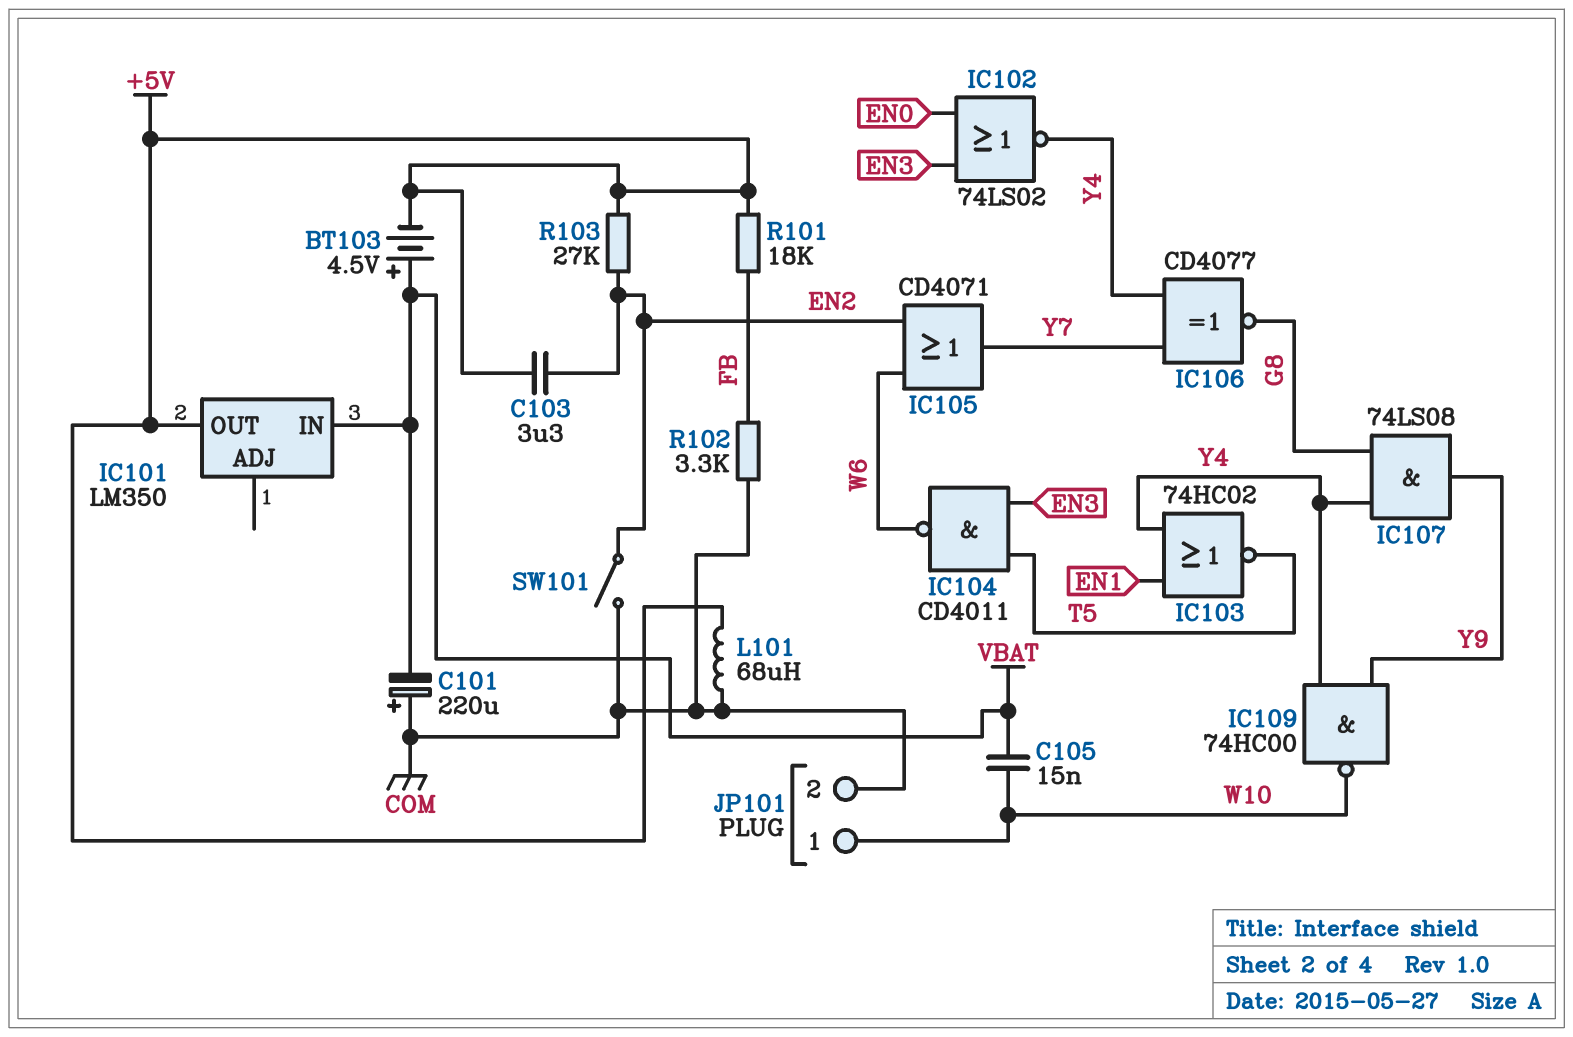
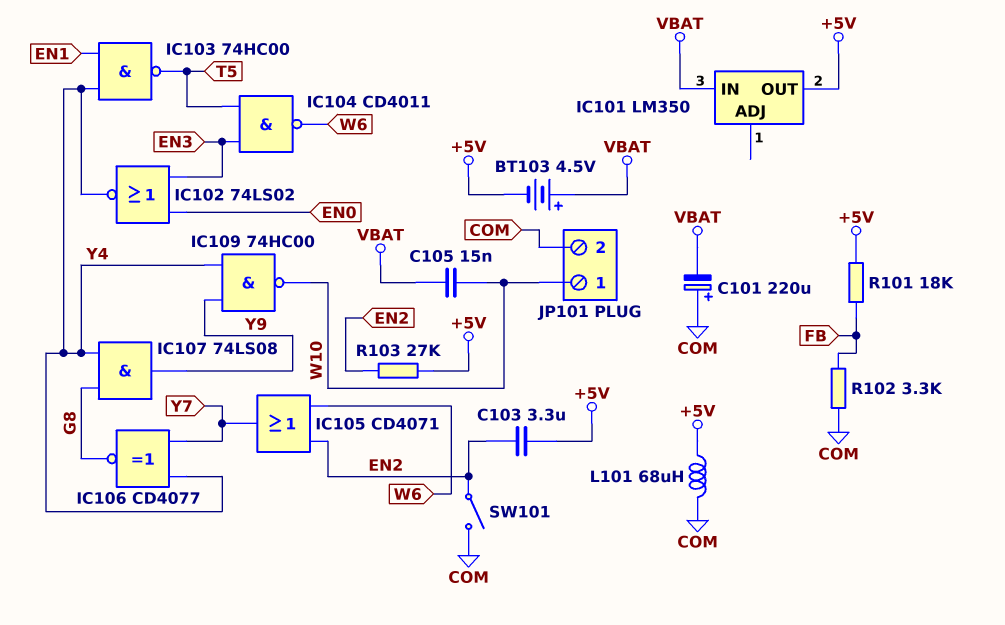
IC103: NOR 74HC02 (in EN1, in Y4, out T5) -> NAND 74HC00 (in EN1, in Y4, out T5)

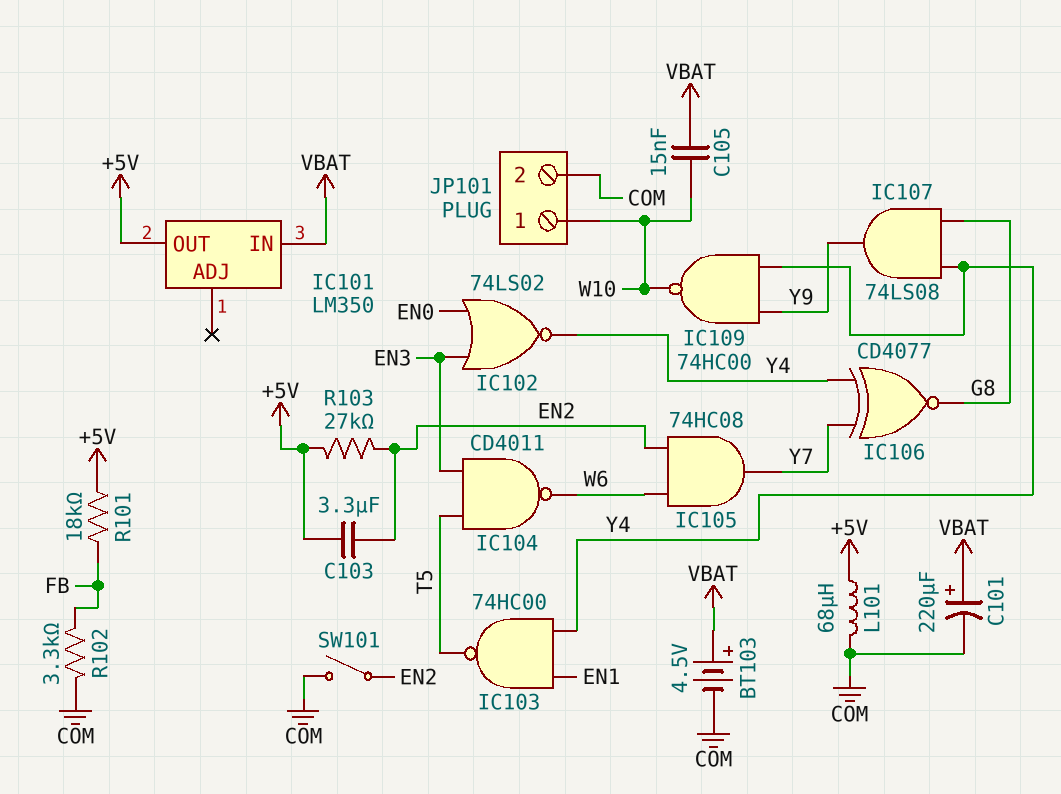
BT103: 4.5V (plus VBAT, minus +5V) -> 4.5V (plus VBAT, minus COM)
C101: 220uF (plus COM, minus VBAT) -> 220uF (plus VBAT, minus COM)
IC105: OR CD4071 (in EN2, in W6, out Y7) -> AND 74HC08 (in EN2, in W6, out Y7)

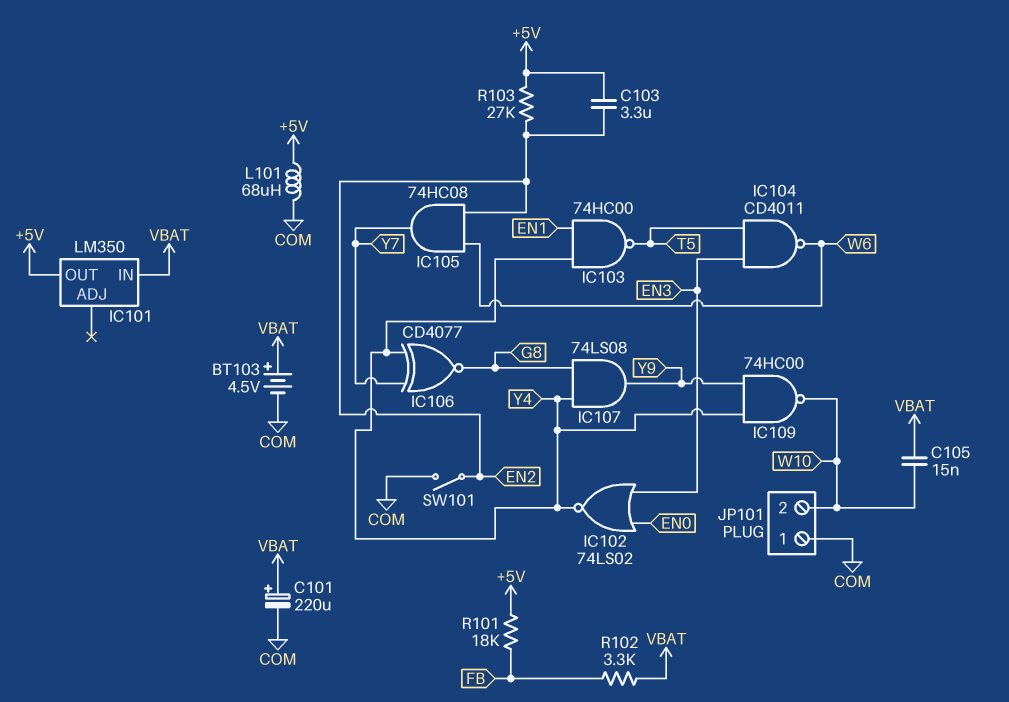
JP101 pin 1: W10 -> COM
JP101 pin 2: COM -> W10
R102: 3.3k (COM, FB) -> 3.3k (FB, VBAT)

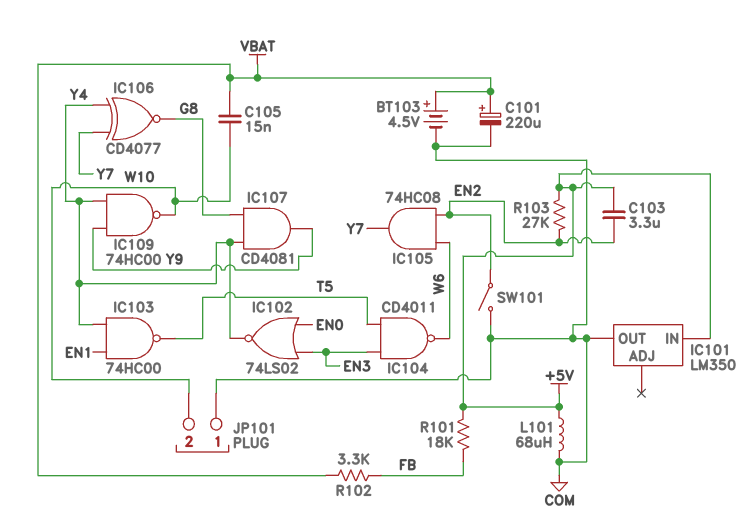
IC101 pin IN: VBAT -> +5V
IC101 pin OUT: +5V -> COM
IC107: AND 74LS08 (in G8, in Y4, out Y9) -> AND CD4081 (in G8, in Y4, out Y9)

